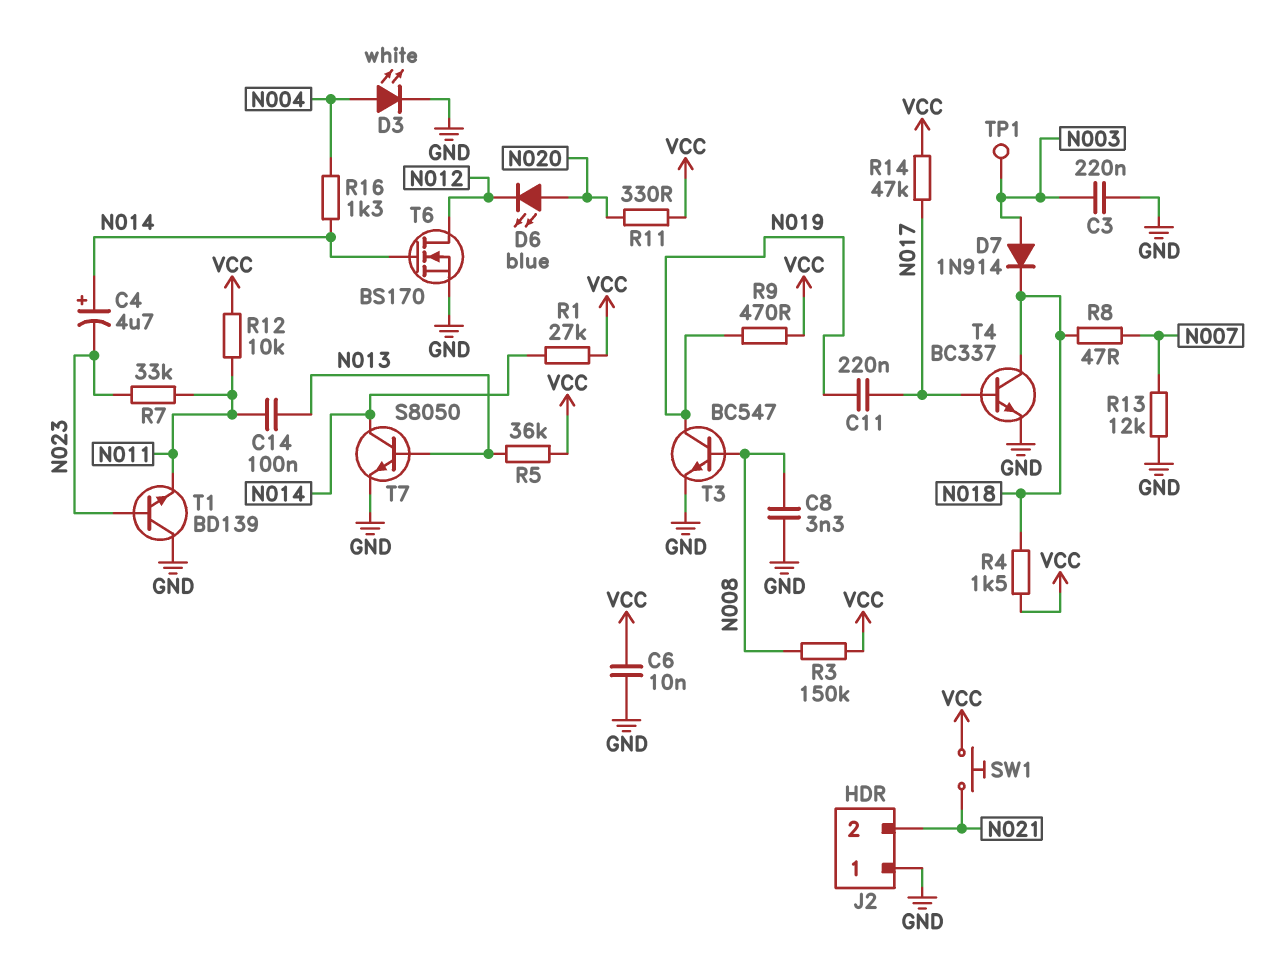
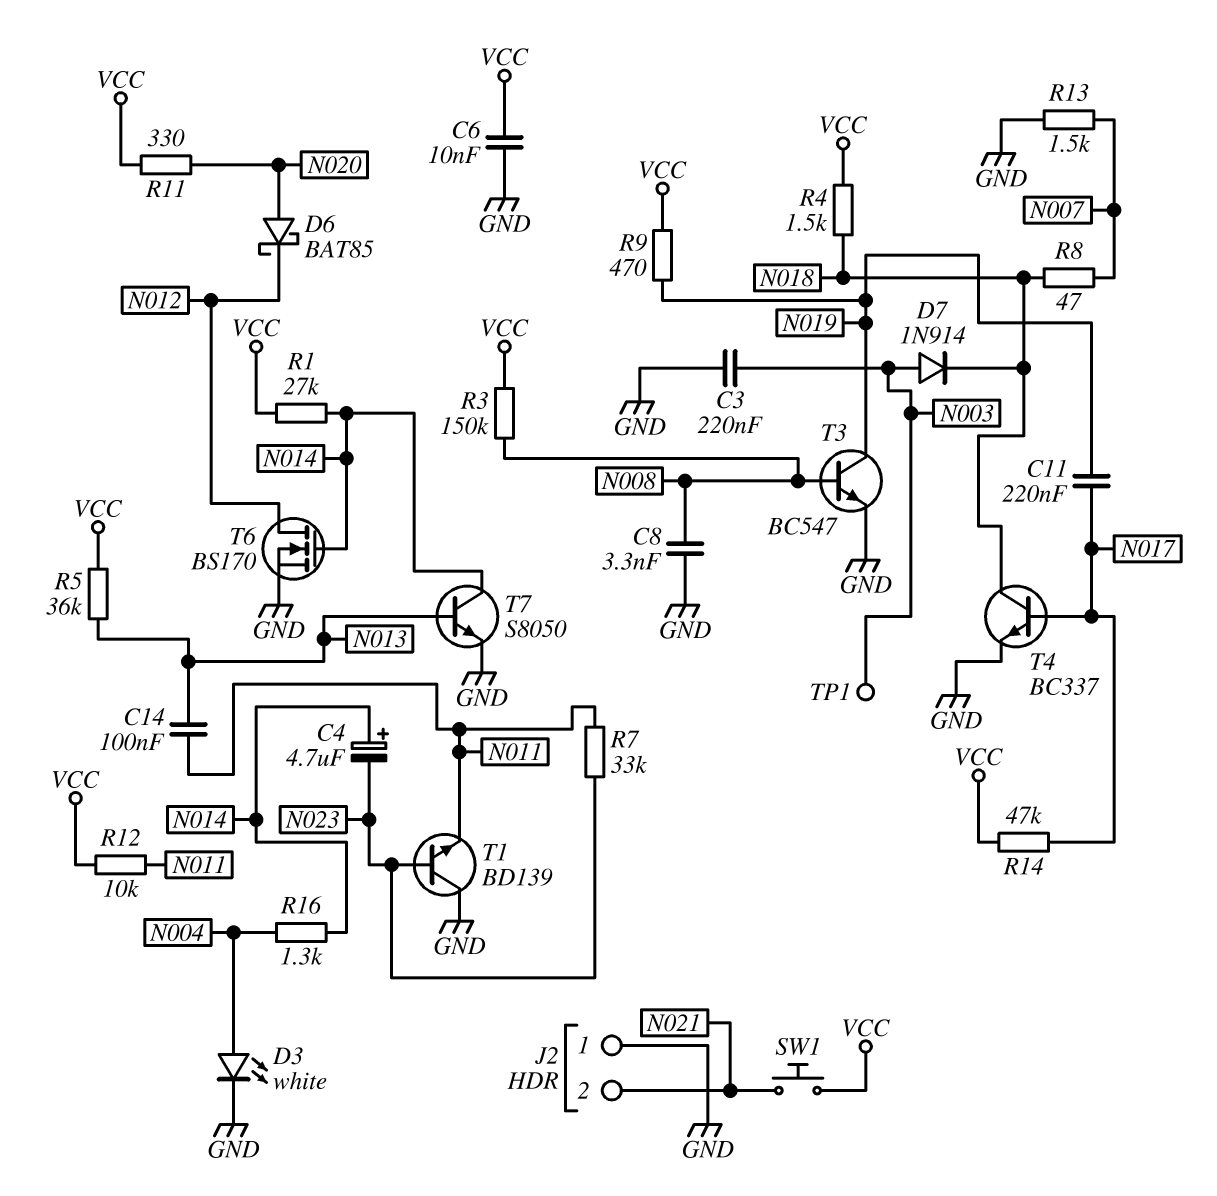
D6: LED blue (A N020, K N012) -> schottky BAT85 (A N020, K N012)
R13: 12k (GND, N007) -> 1.5k (GND, N007)

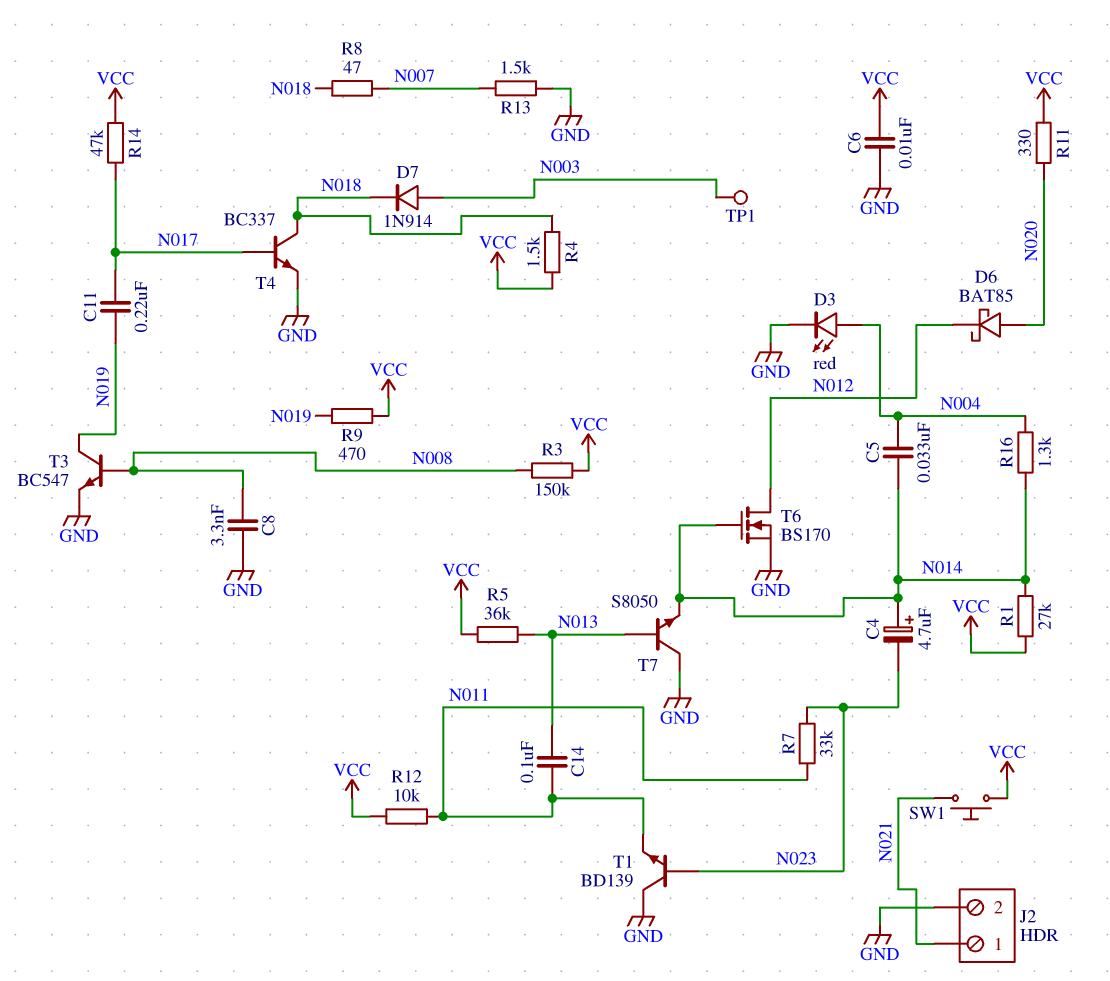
C3: 220nF (GND, N003) -> none
C5: none -> 33nF (N004, N014)
D3: LED white (A N004, K GND) -> LED red (A N004, K GND)
J2 pin 1: GND -> N021
J2 pin 2: N021 -> GND
T7: NPN S8050 (B N013, C N014, E GND) -> NPN S8050 (B N013, C GND, E N014)

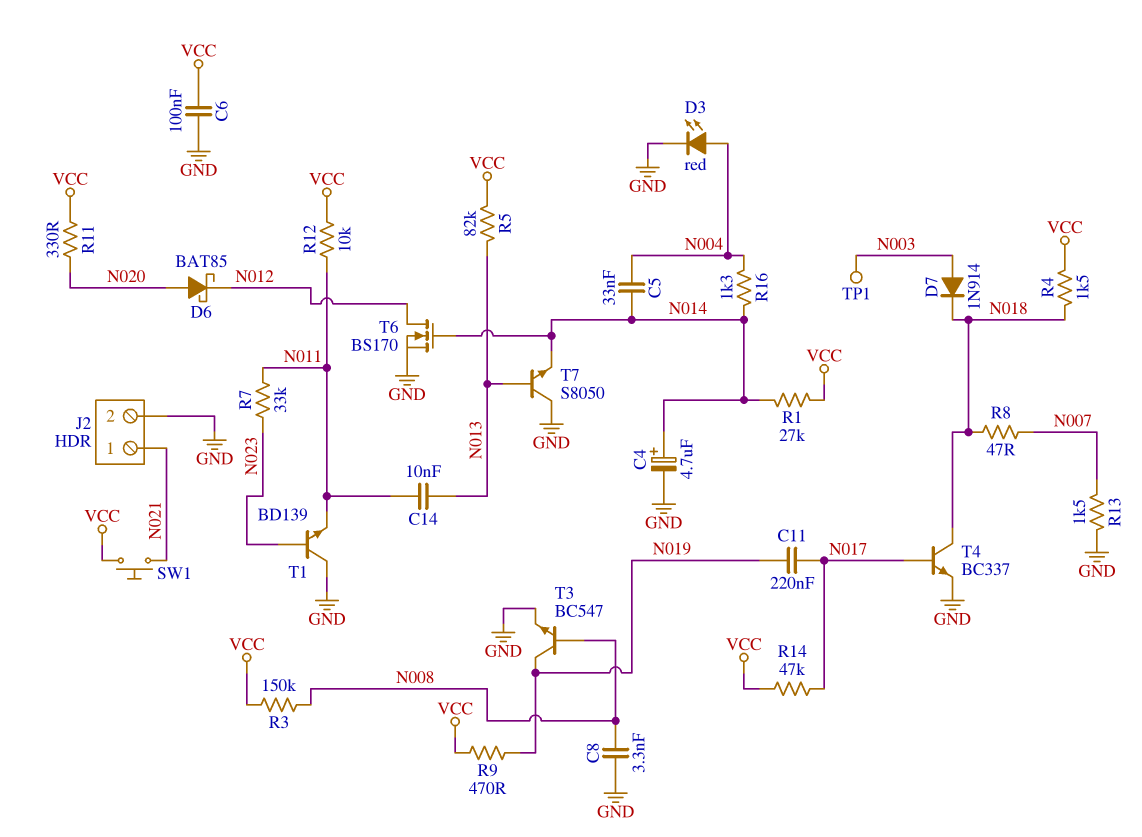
C4: 4.7uF (plus N014, minus N023) -> 4.7uF (plus N014, minus GND)
C6: 10nF (GND, VCC) -> 100nF (GND, VCC)
C14: 100nF (N011, N013) -> 10nF (N011, N013)
R5: 36k (N013, VCC) -> 82k (N013, VCC)

